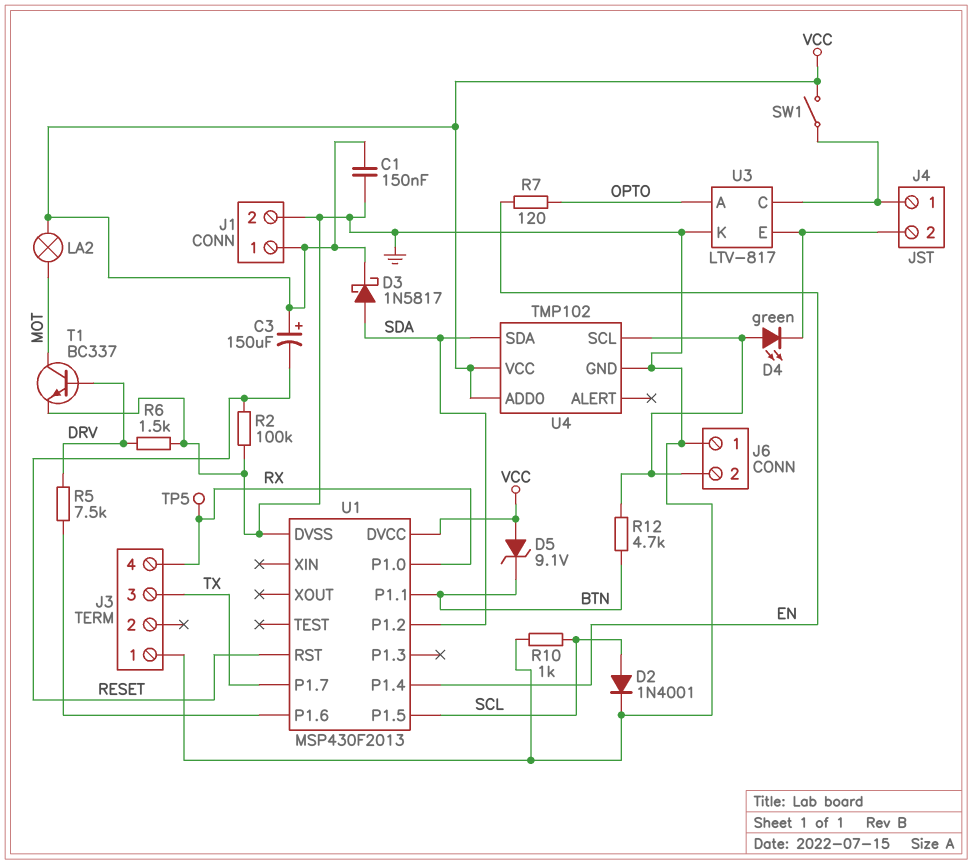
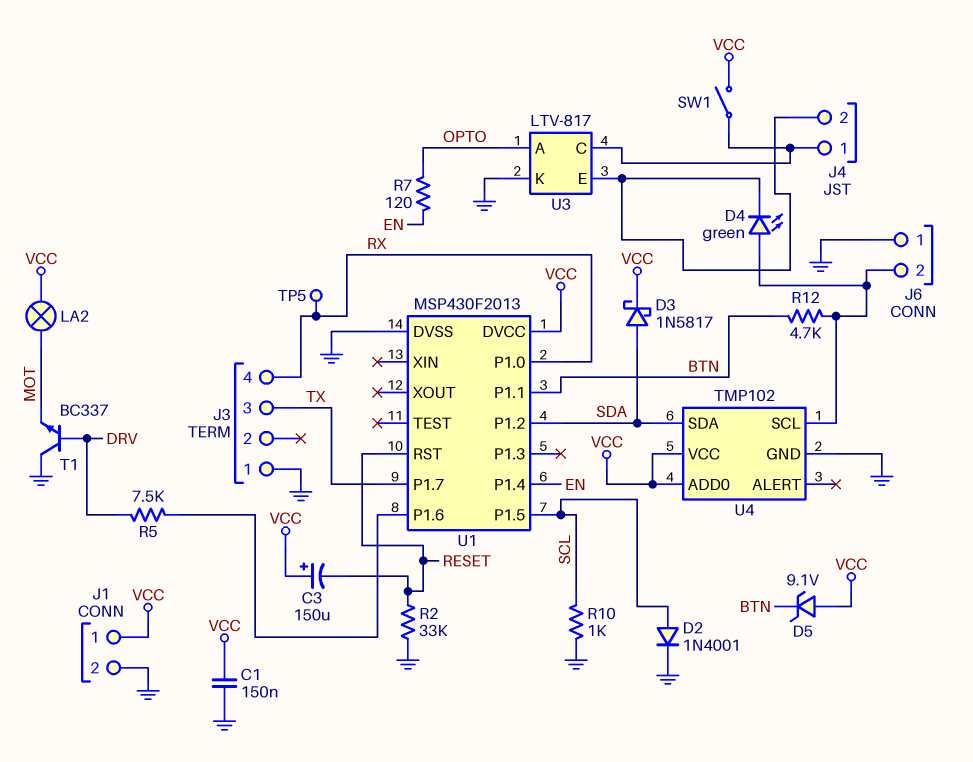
R2: 100k (GND, RESET) -> 33k (GND, RESET)
R6: 1.5k (DRV, GND) -> none
T1: NPN BC337 (B DRV, C MOT, E GND) -> NPN BC337 (B DRV, C GND, E MOT)

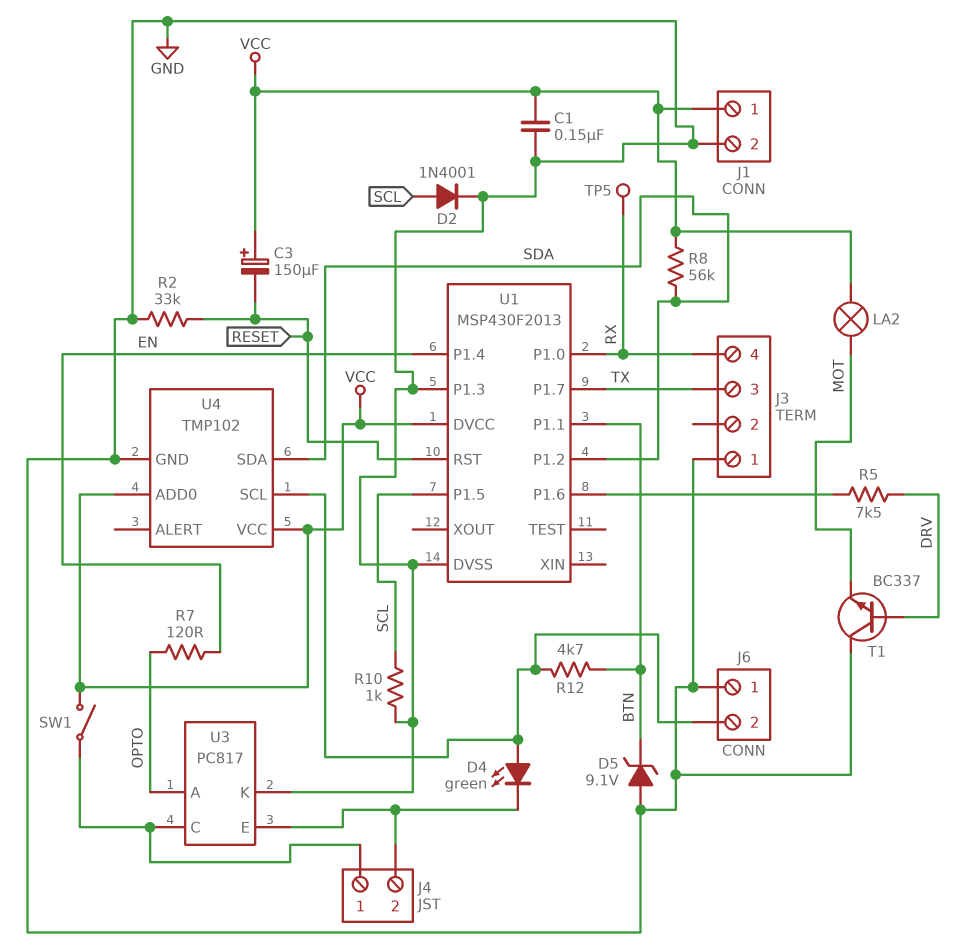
D3: schottky 1N5817 (A SDA, K VCC) -> none
D5: zener 9.1V (A VCC, K BTN) -> zener 9.1V (A GND, K BTN)
R8: none -> 56k (SDA, VCC)
U1 pin P1.3: none -> GND
U3: LTV-817 -> PC817

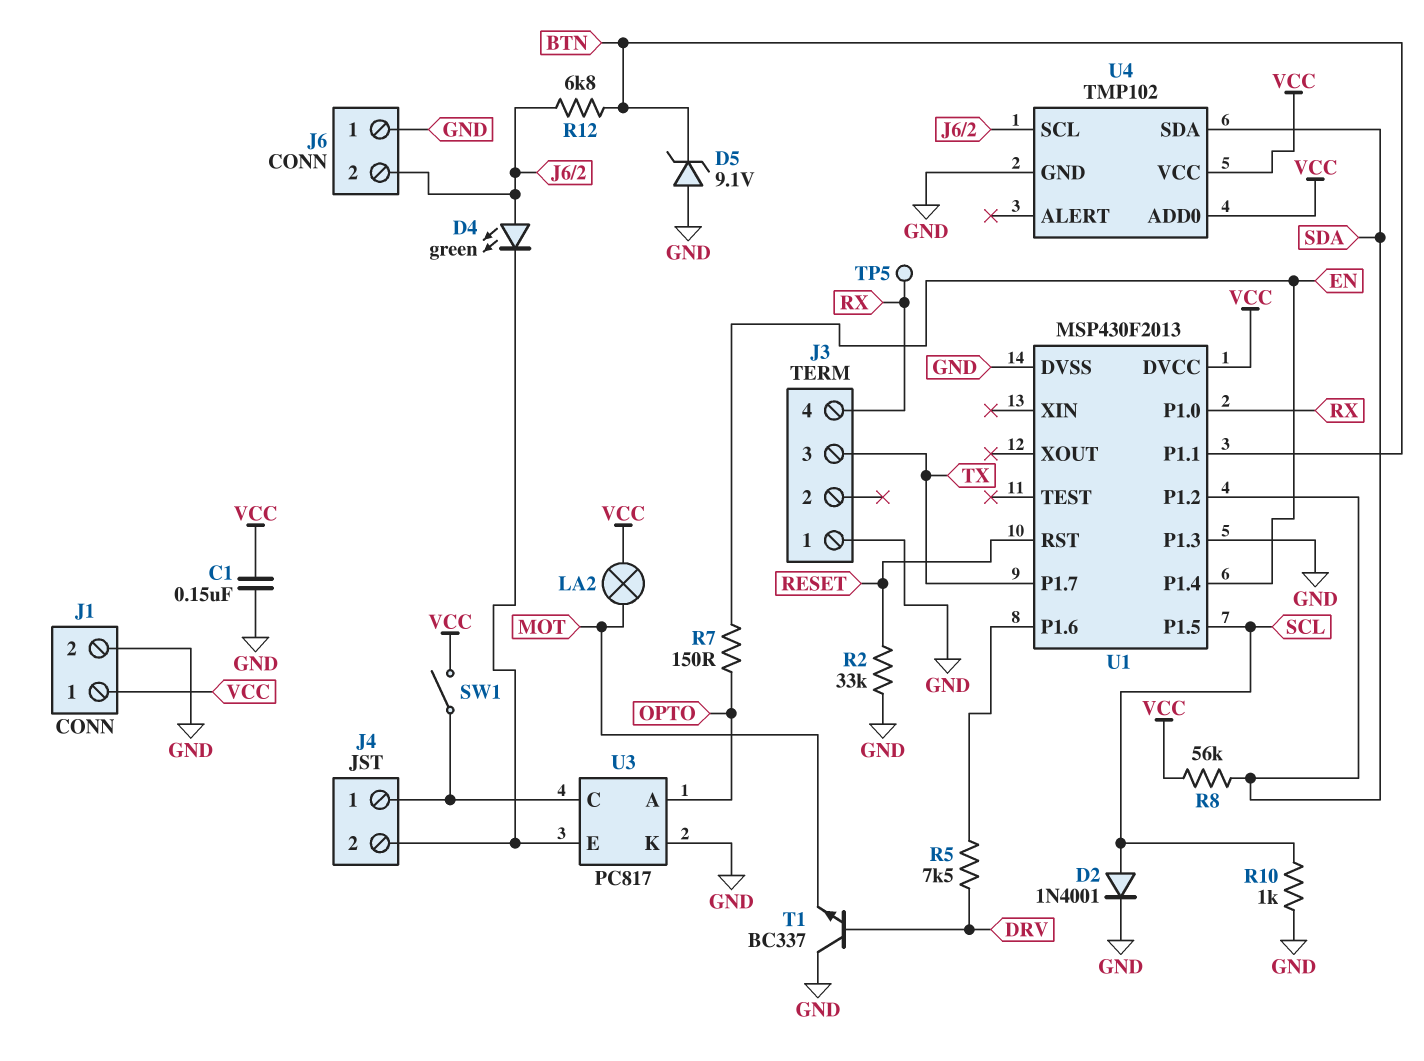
C3: 150uF (plus VCC, minus RESET) -> none
R7: 120 (EN, OPTO) -> 150 (EN, OPTO)
R12: 4.7k (BTN, J6/2) -> 6.8k (BTN, J6/2)

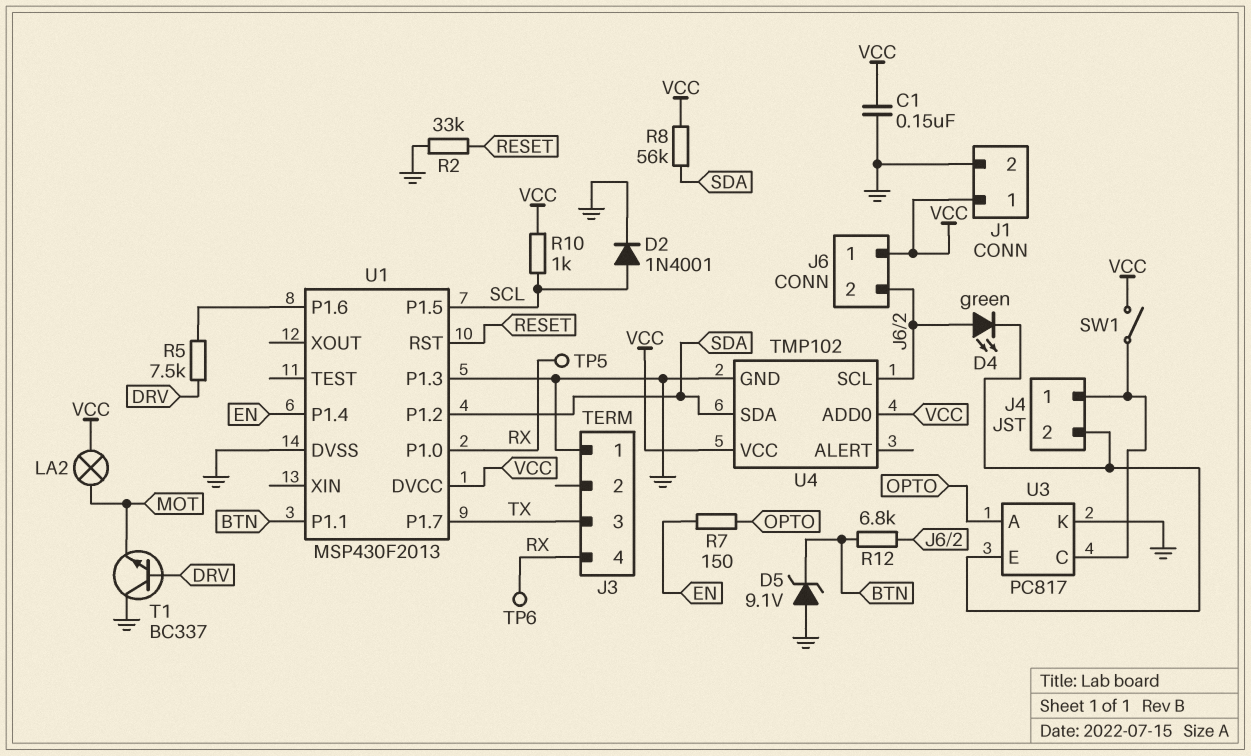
J6 pin 1: GND -> VCC
R10: 1k (GND, SCL) -> 1k (SCL, VCC)
TP6: none -> test point (RX)

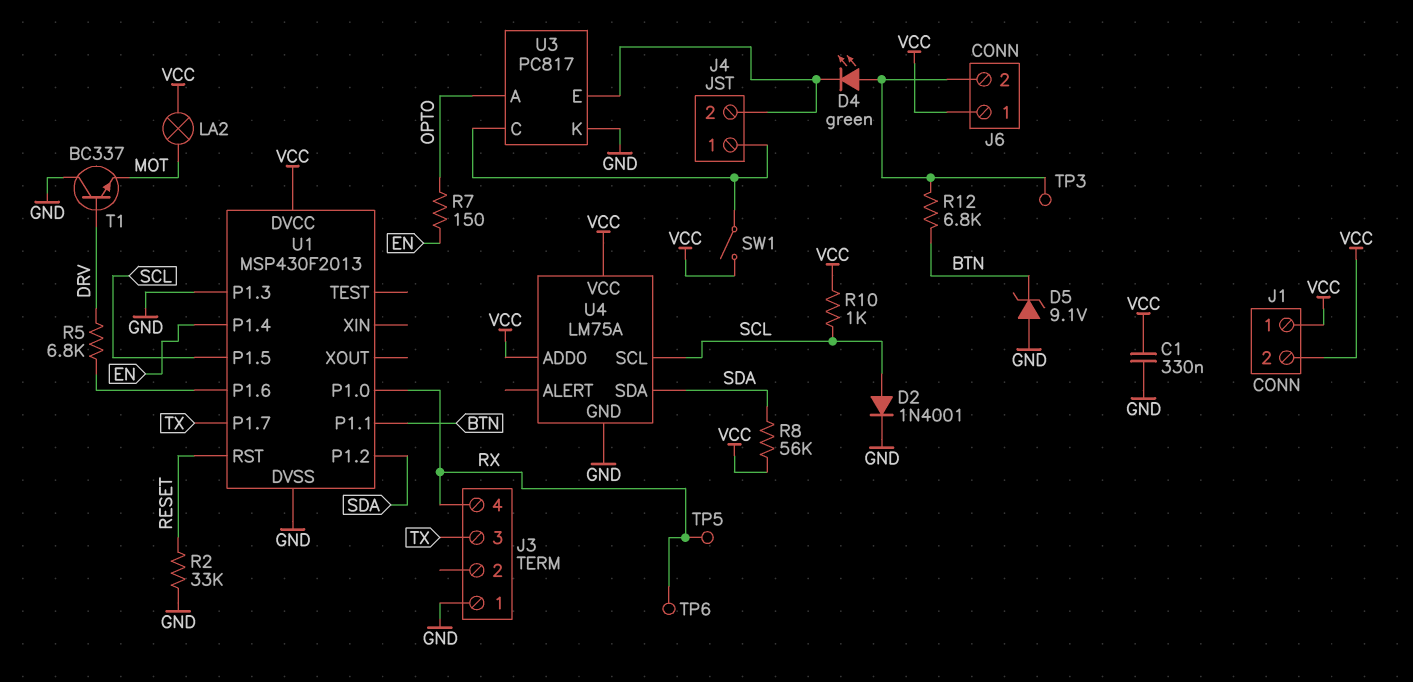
C1: 150nF (GND, VCC) -> 330nF (GND, VCC)
J1 pin 2: GND -> VCC
R5: 7.5k (DRV, U1/P1.6) -> 6.8k (DRV, U1/P1.6)
TP3: none -> test point (J6/2)
U4: TMP102 -> LM75A
U4 pin SCL: J6/2 -> SCL

